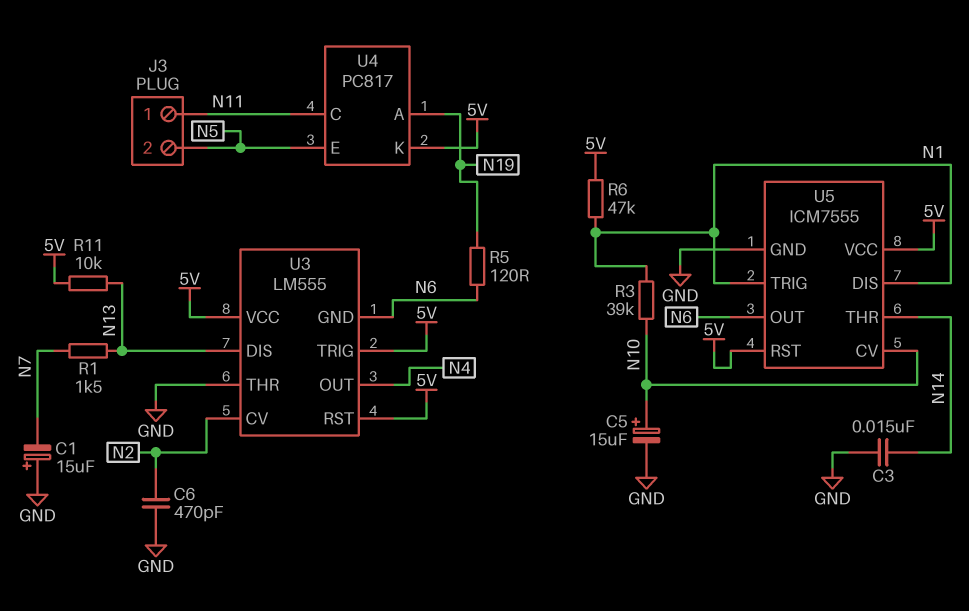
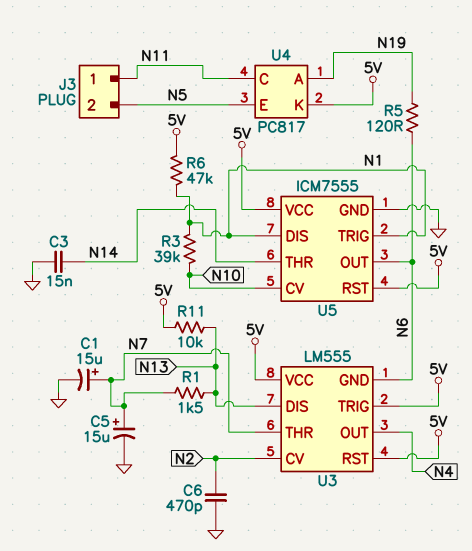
C1: 15uF (plus GND, minus N7) -> 15uF (plus N7, minus GND)
C5: 15uF (plus N10, minus GND) -> 15uF (plus N7, minus GND)
U3 pin THR: GND -> N7

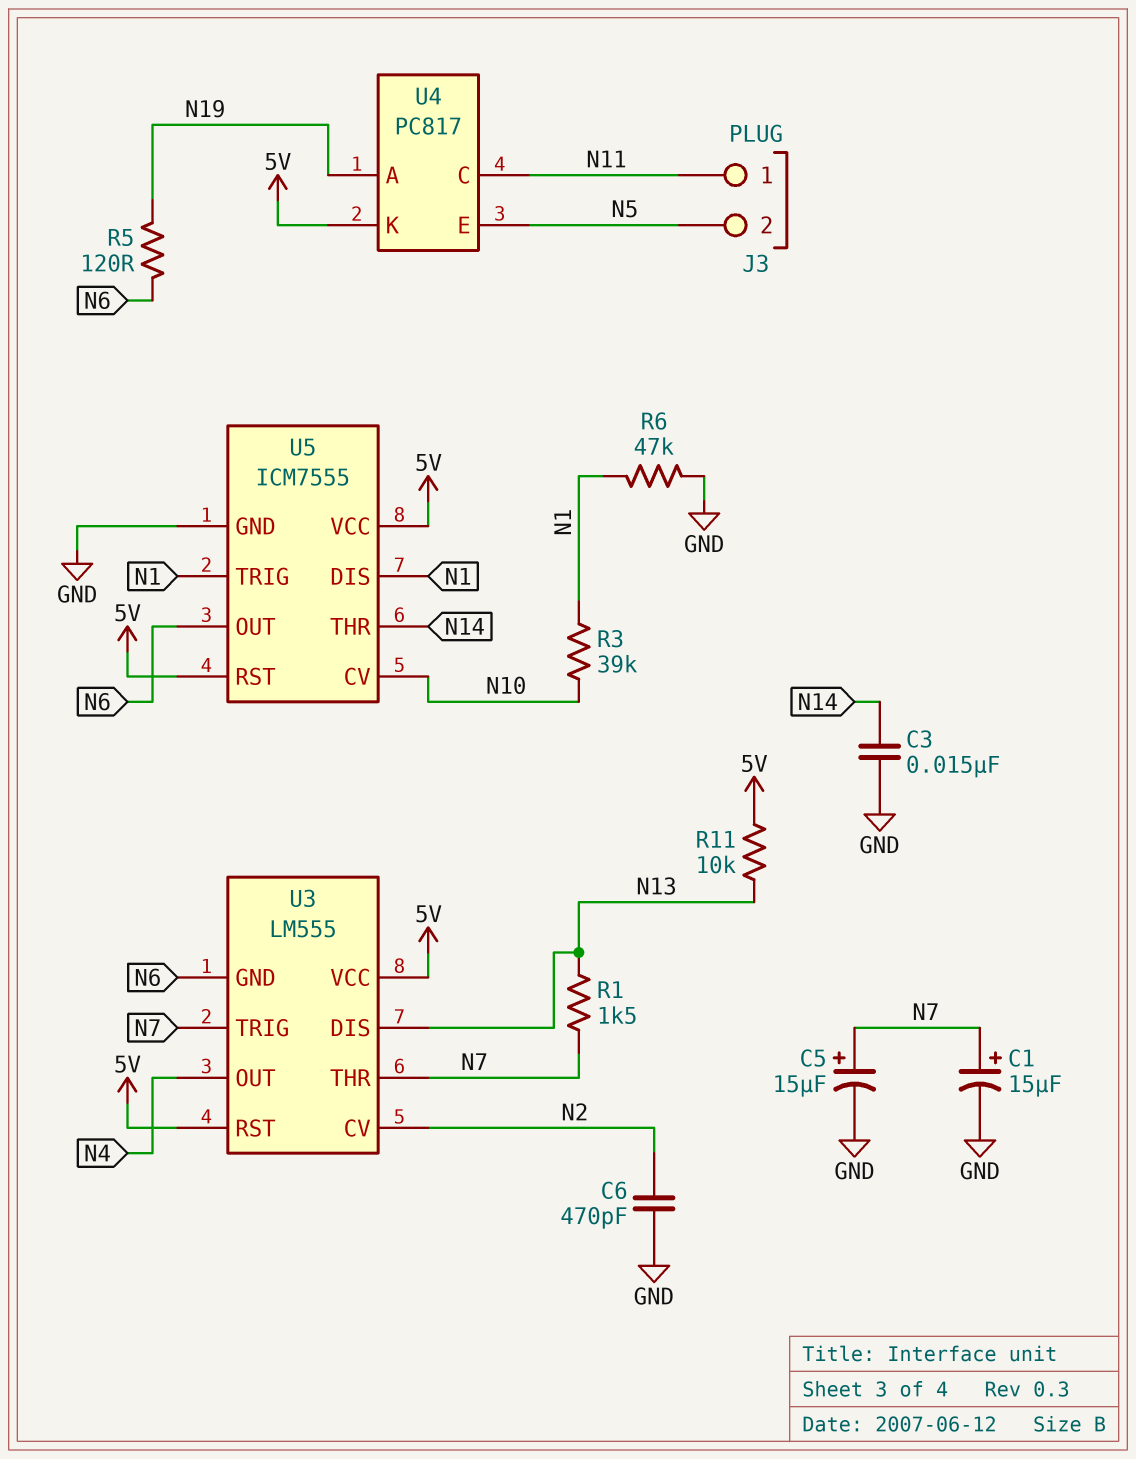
R6: 47k (5V, N1) -> 47k (GND, N1)
U3 pin TRIG: 5V -> N7

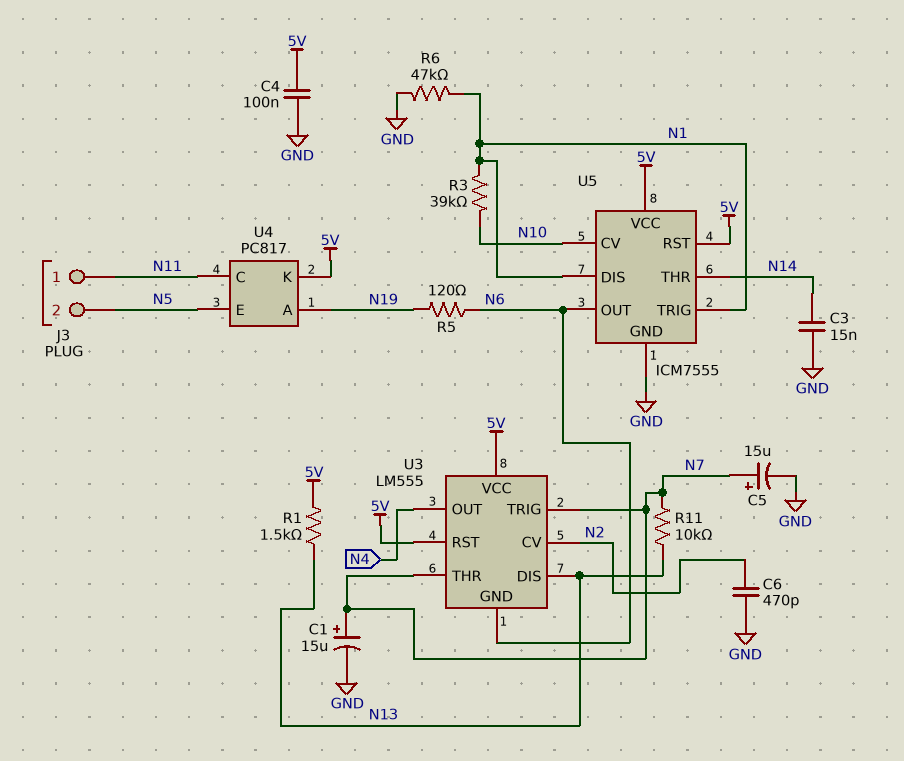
C4: none -> 100nF (5V, GND)
R1: 1.5k (N7, N13) -> 1.5k (5V, N13)
R11: 10k (5V, N13) -> 10k (N7, N13)

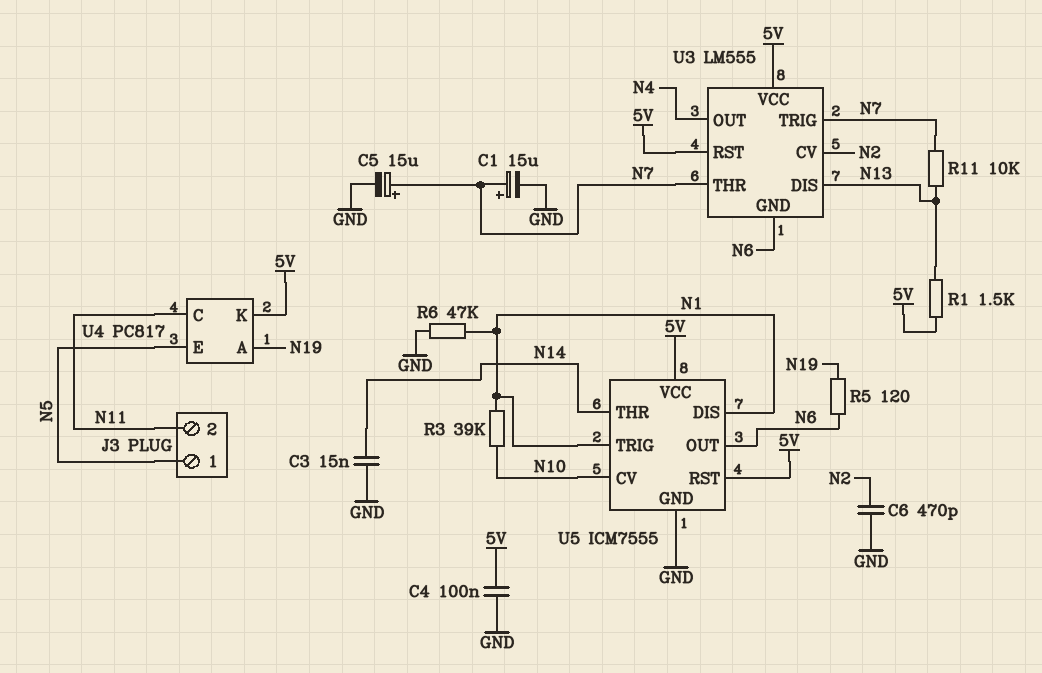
J3 pin 1: N11 -> N5
J3 pin 2: N5 -> N11

